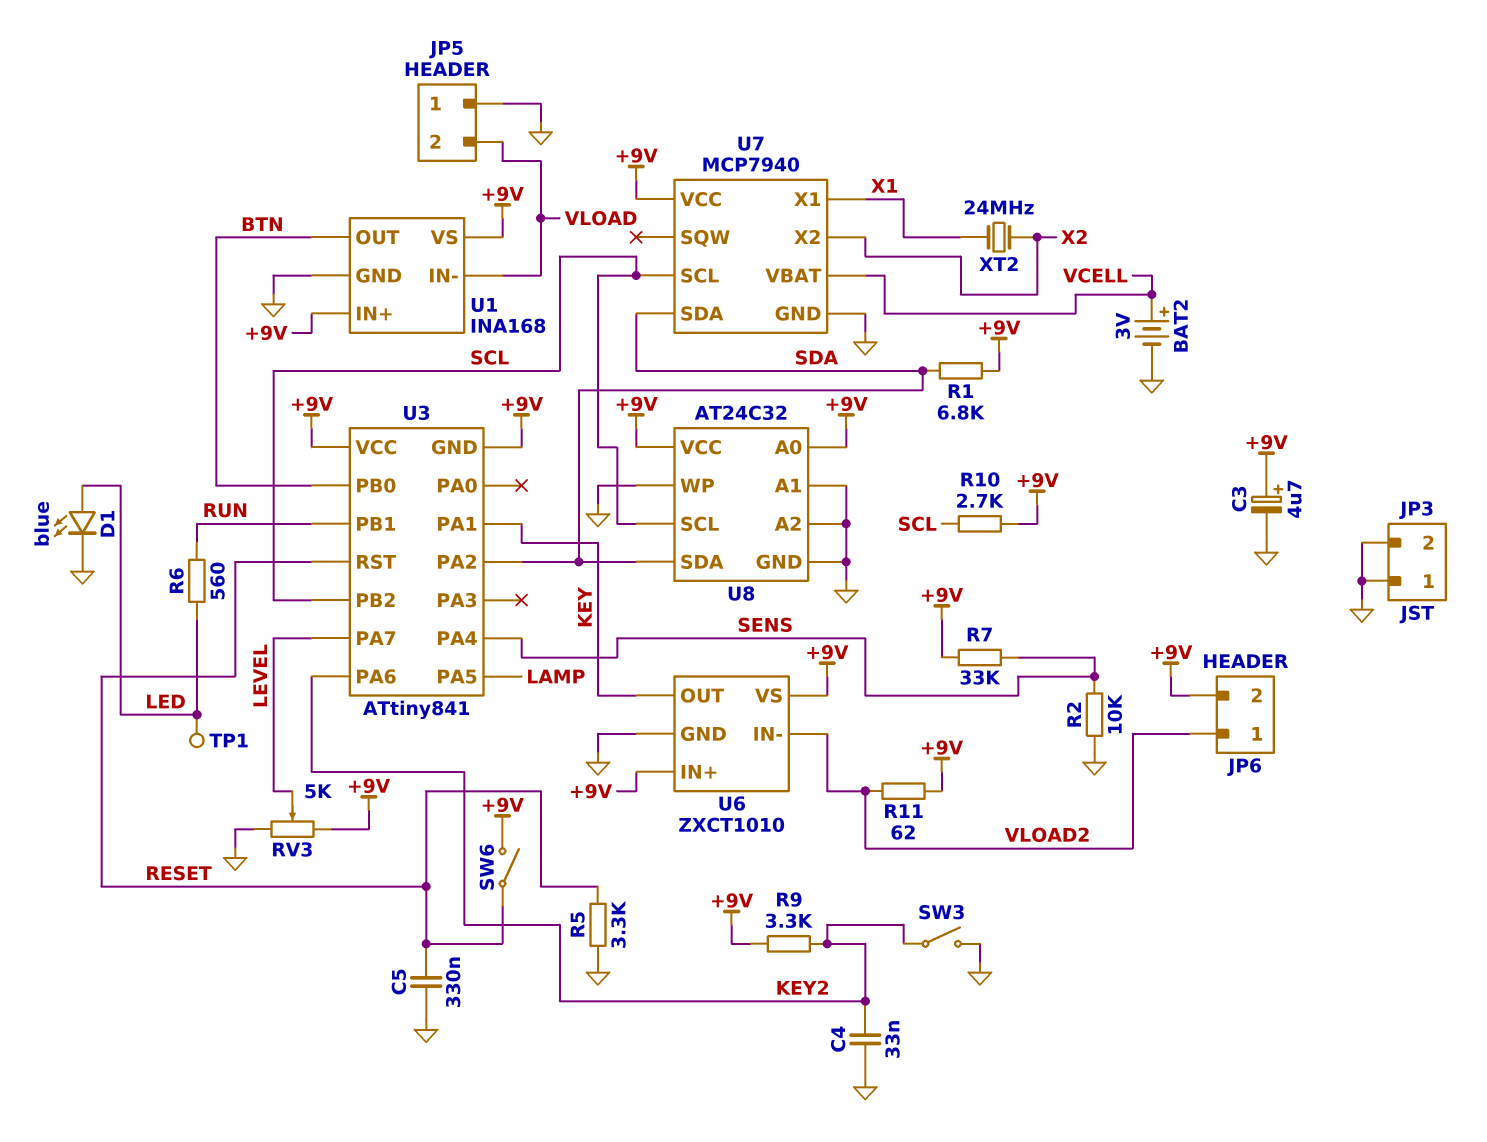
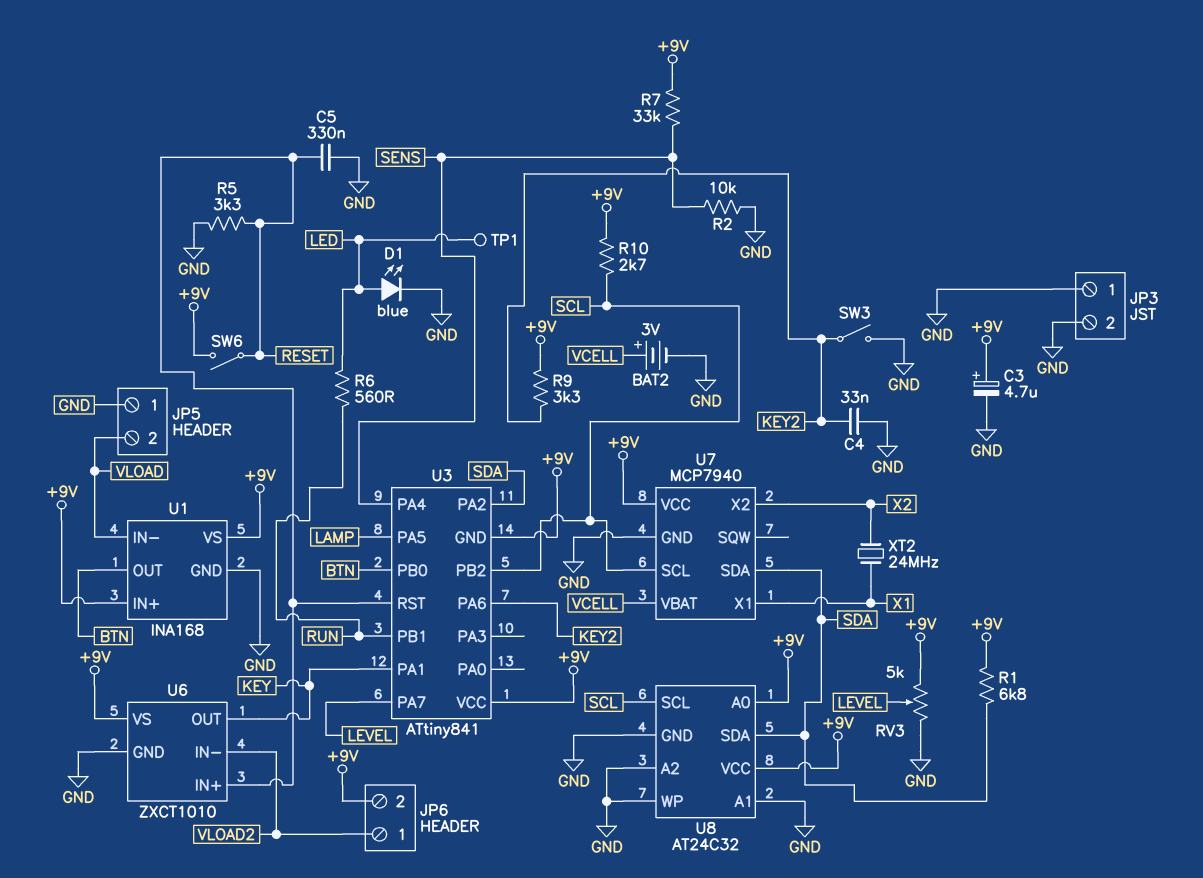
R11: 62 (+9V, VLOAD2) -> none
U6 pin IN+: +9V -> RESET

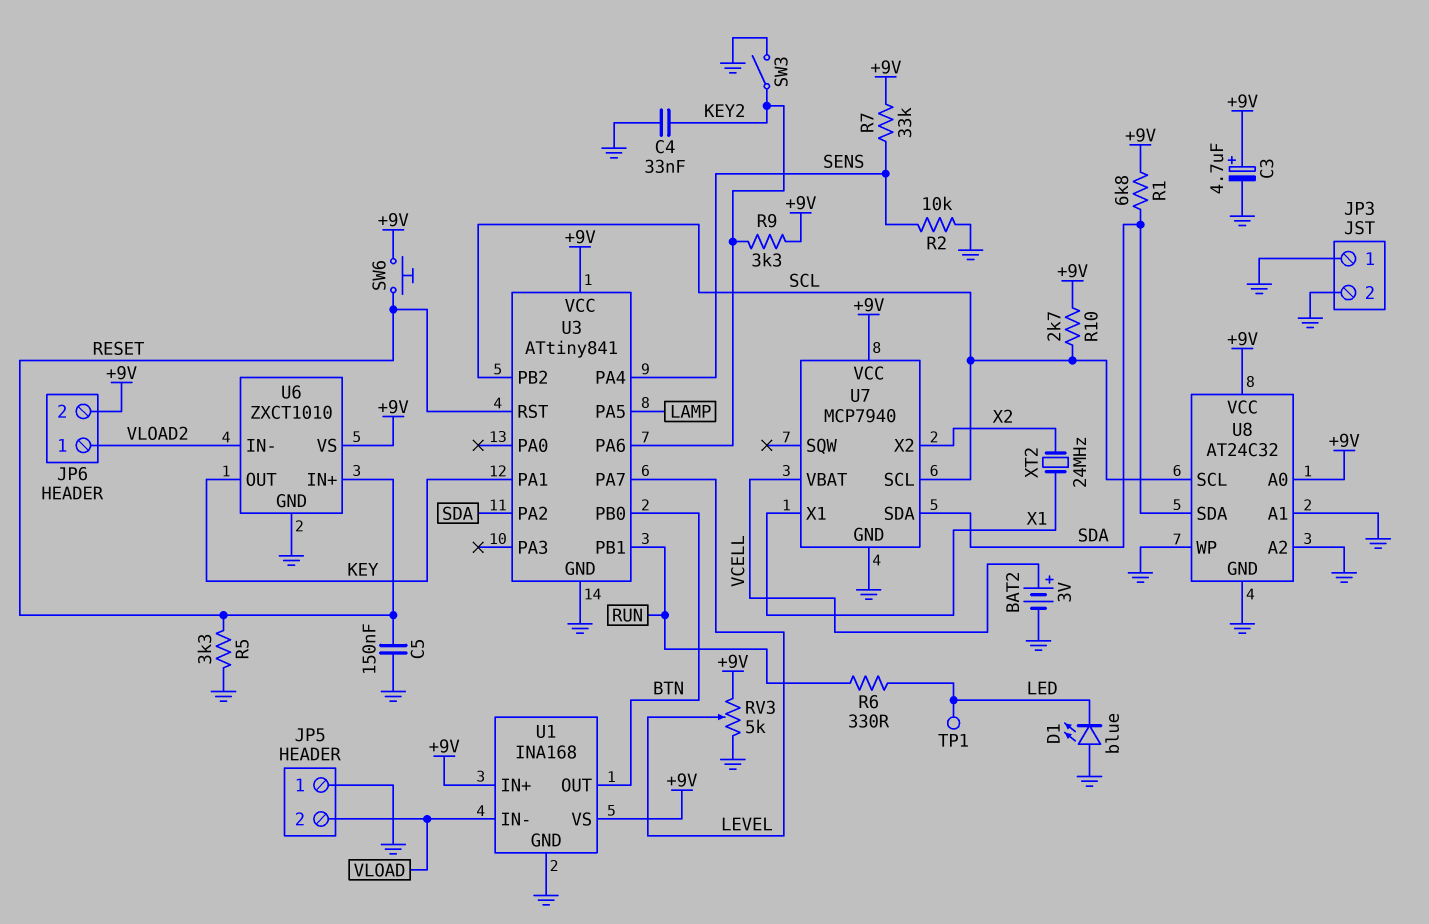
C5: 330nF (GND, RESET) -> 150nF (GND, RESET)
D1: LED blue (A LED, K GND) -> LED blue (A GND, K LED)
R6: 560 (LED, RUN) -> 330 (LED, RUN)
SW6: switch (+9V, RESET) -> button (+9V, RESET)
U3 pin GND: +9V -> GND

